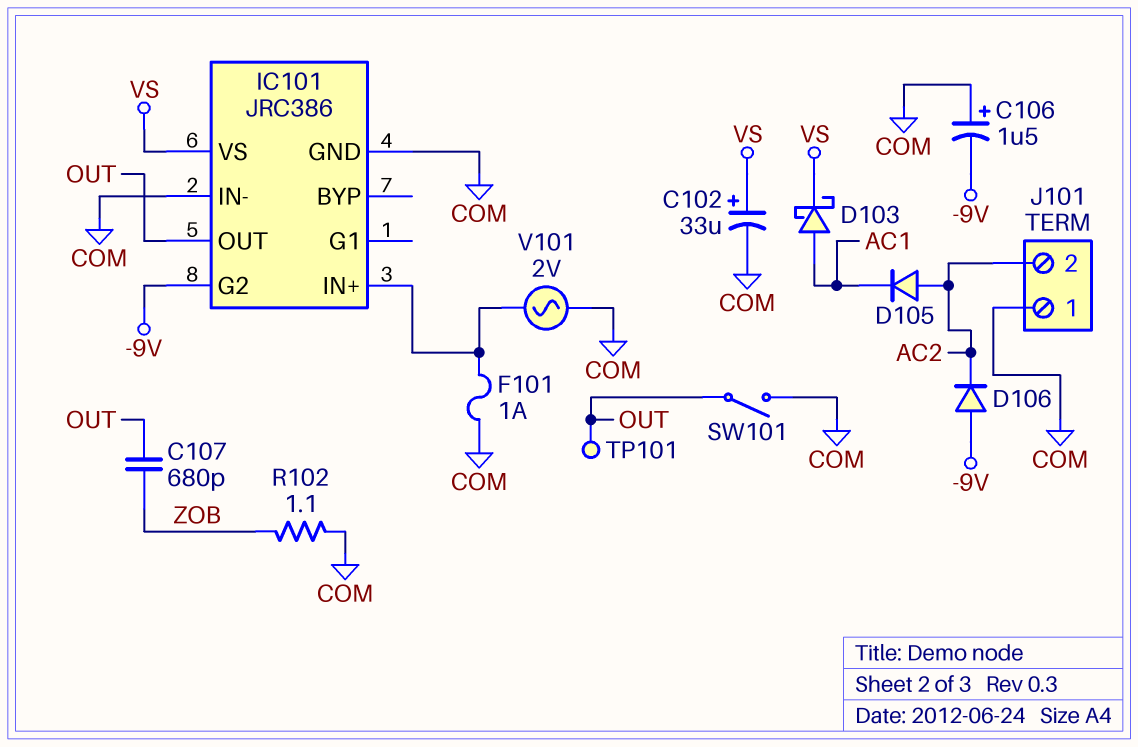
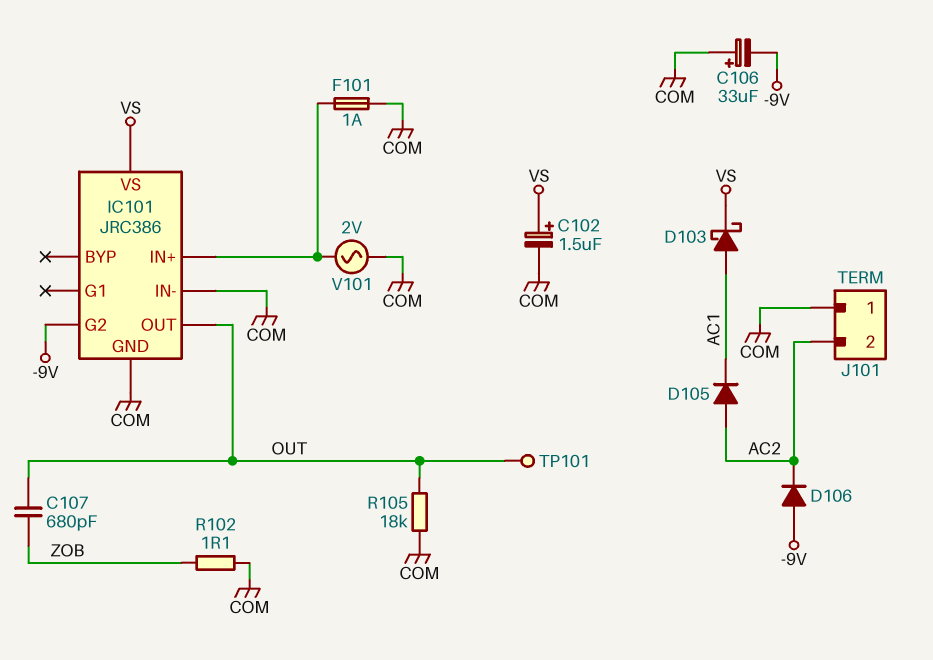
C102: 33uF (plus VS, minus COM) -> 1.5uF (plus VS, minus COM)
C106: 1.5uF (plus COM, minus -9V) -> 33uF (plus COM, minus -9V)
R105: none -> 18k (COM, OUT)
SW101: switch (COM, OUT) -> none

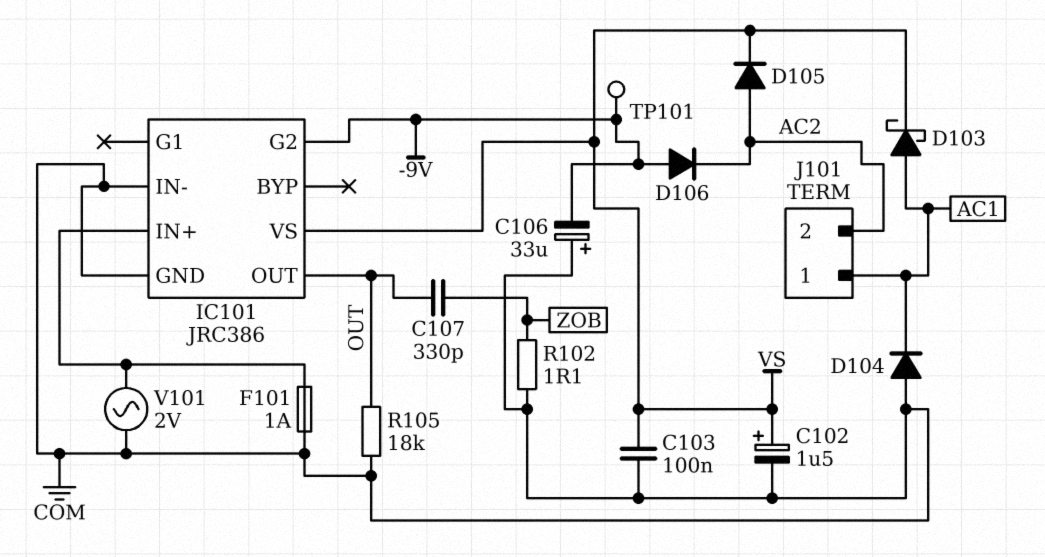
C103: none -> 100nF (COM, VS)
C107: 680pF (OUT, ZOB) -> 330pF (OUT, ZOB)
D104: none -> diode (A COM, K AC1)
D105: diode (A AC2, K AC1) -> diode (A AC2, K VS)
J101 pin 1: COM -> AC1
TP101: test point (OUT) -> test point (-9V)

